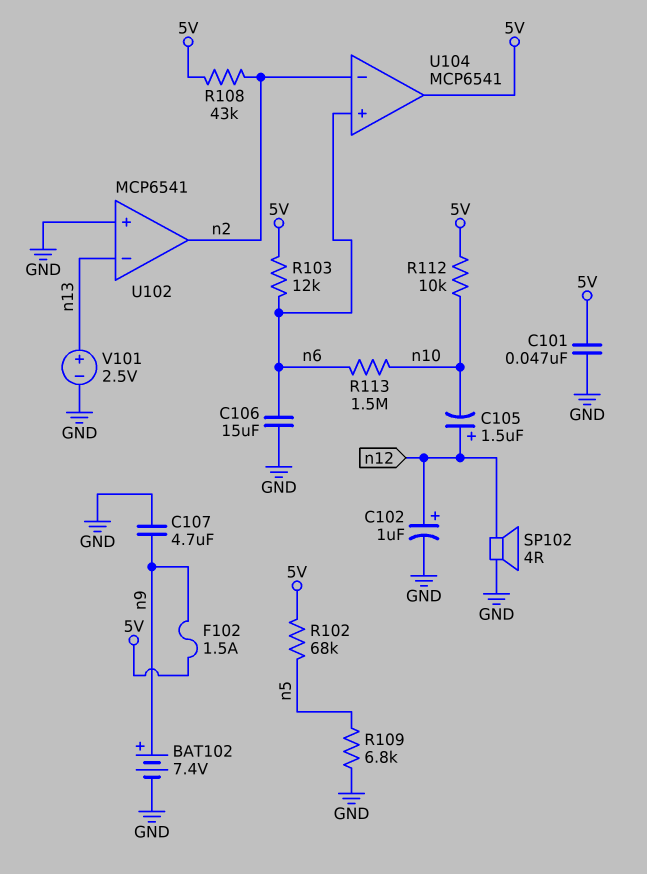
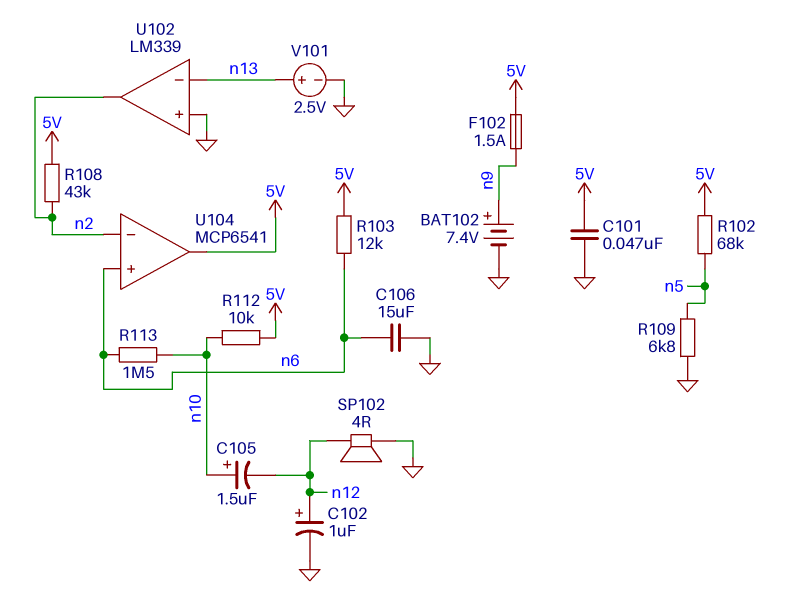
C105: 1.5uF (plus n12, minus n10) -> 1.5uF (plus n10, minus n12)
C107: 4.7uF (GND, n9) -> none
U102: MCP6541 -> LM339

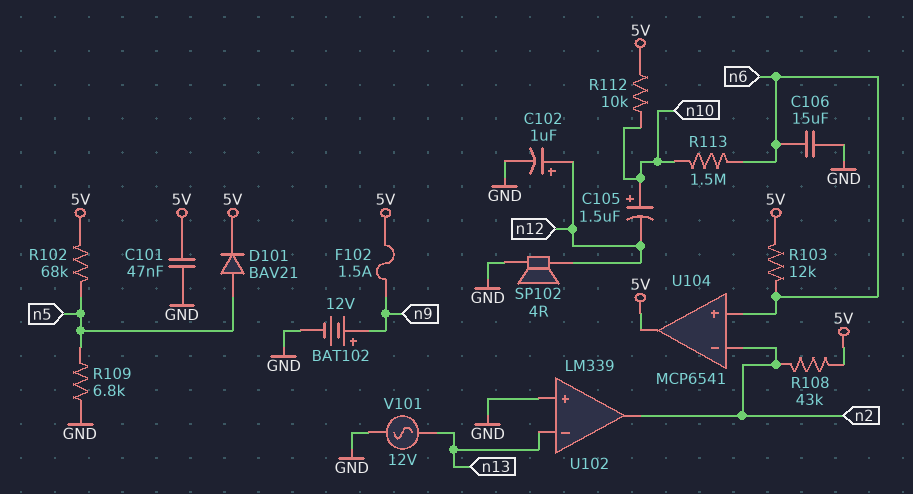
BAT102: 7.4V (plus n9, minus GND) -> 12V (plus n9, minus GND)
D101: none -> diode BAV21 (A n5, K 5V)
V101: 2.5V (plus n13, minus GND) -> AC 12V (GND, n13)

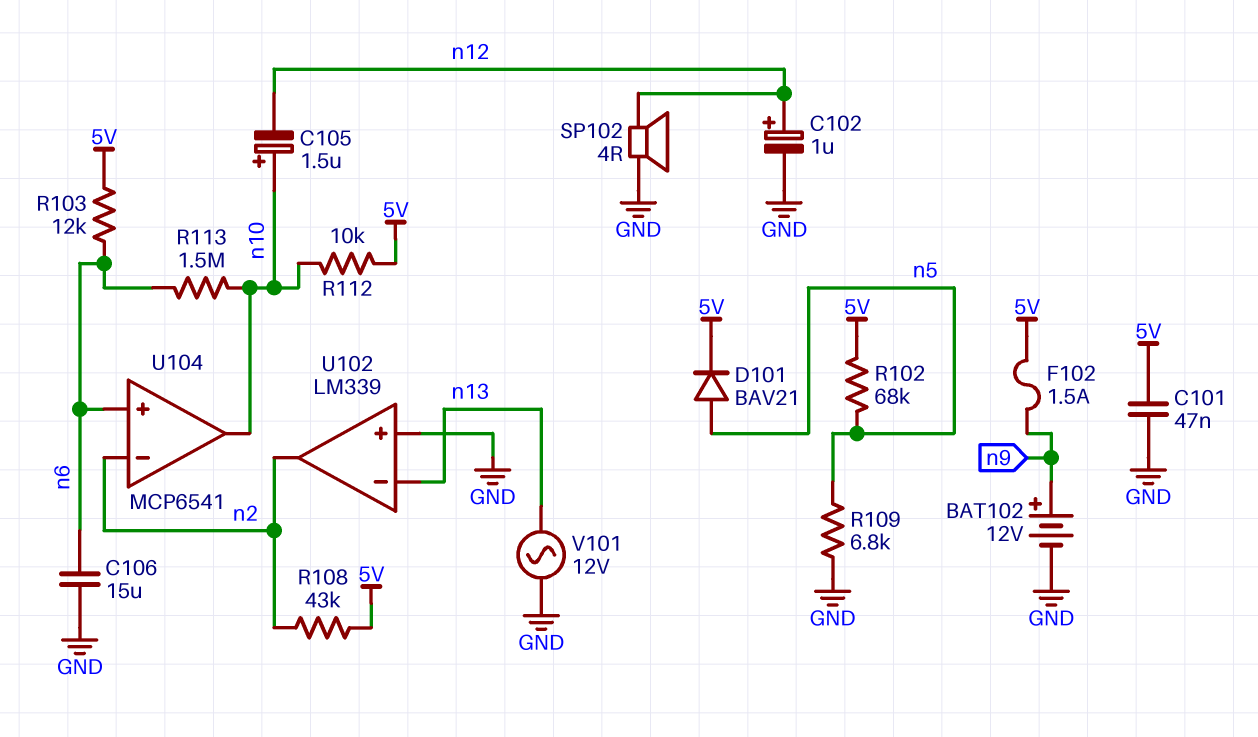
U104 pin out: 5V -> n10

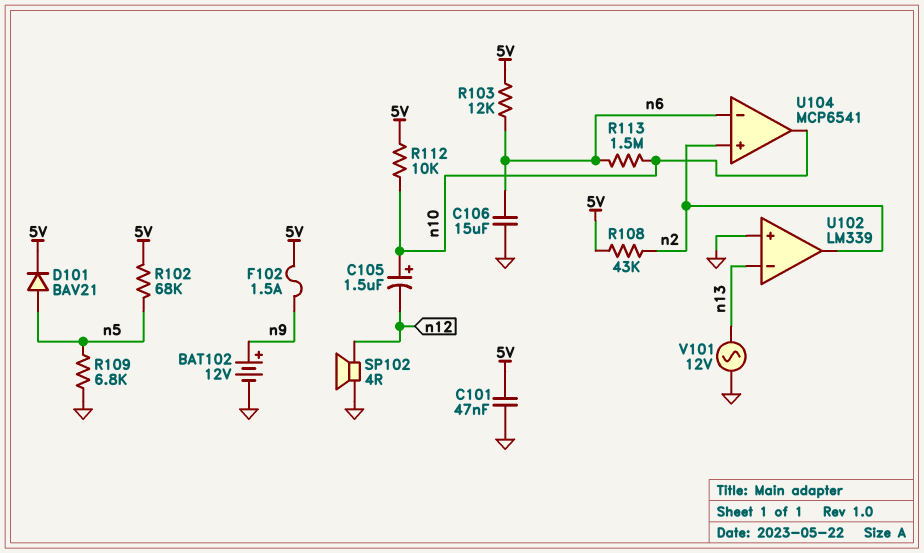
C102: 1uF (plus n12, minus GND) -> none
U104 pin in+: n6 -> n2
U104 pin in-: n2 -> n6

